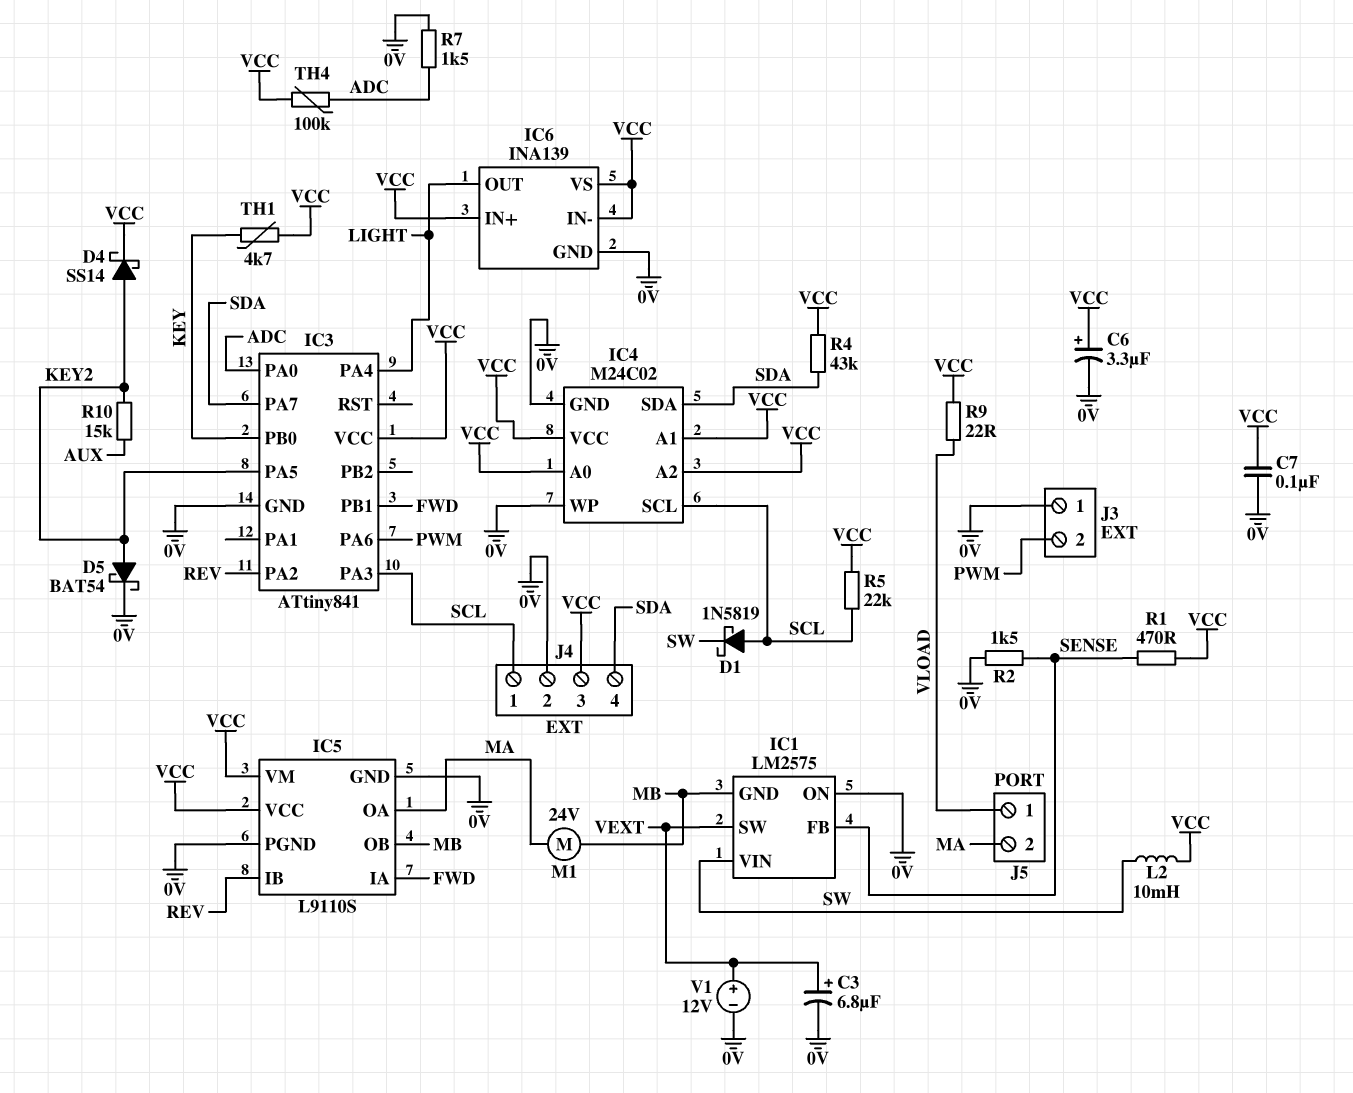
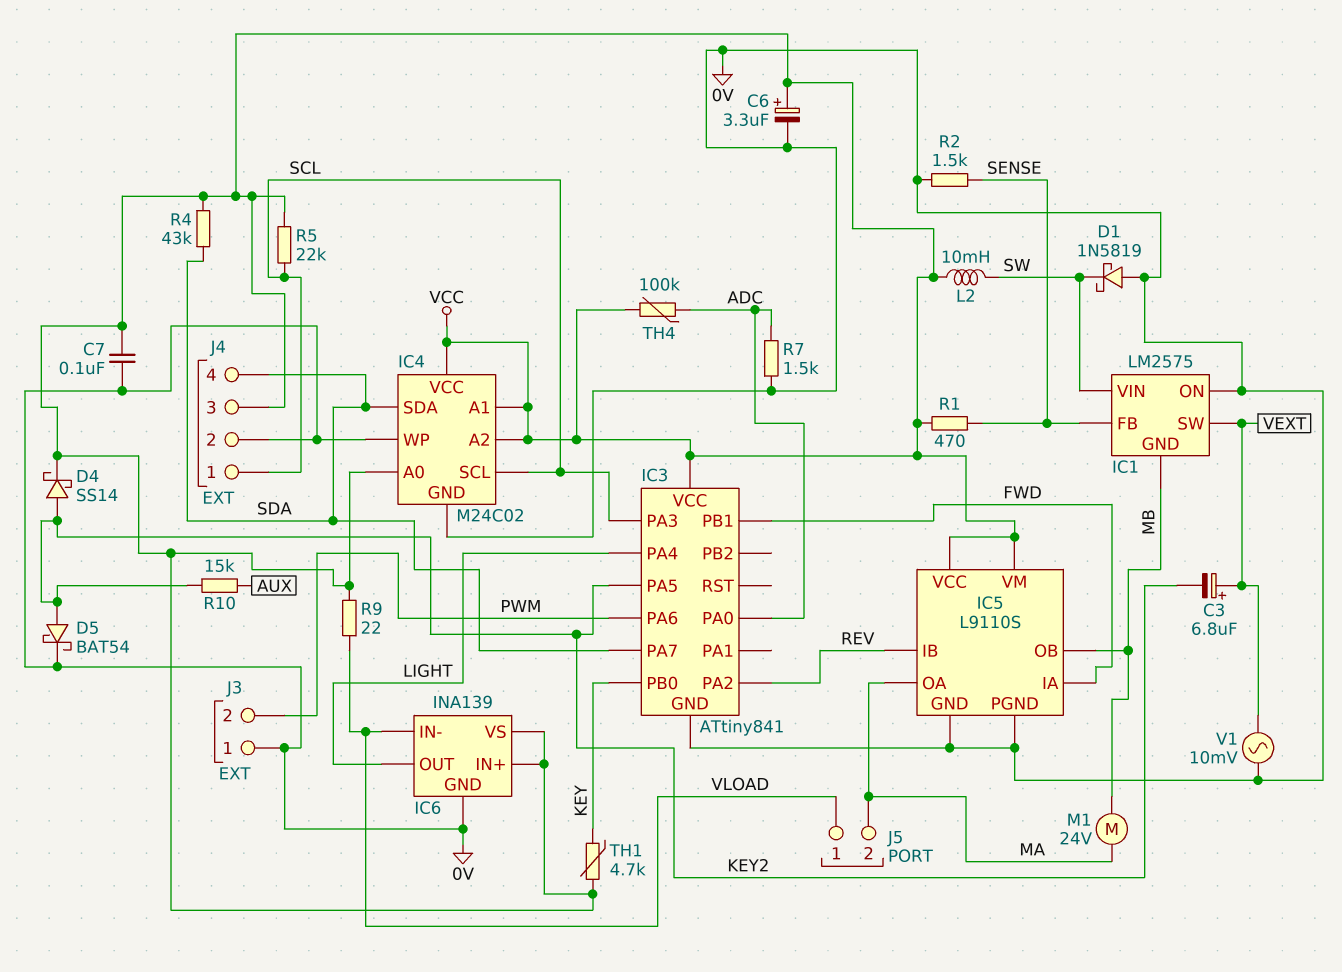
C3: 6.8uF (plus VEXT, minus 0V) -> 6.8uF (plus VEXT, minus KEY2)
D1: schottky 1N5819 (A SCL, K SW) -> schottky 1N5819 (A 0V, K SW)
IC6 pin IN-: VCC -> VLOAD
V1: 12V (plus VEXT, minus 0V) -> AC 10mV (0V, VEXT)

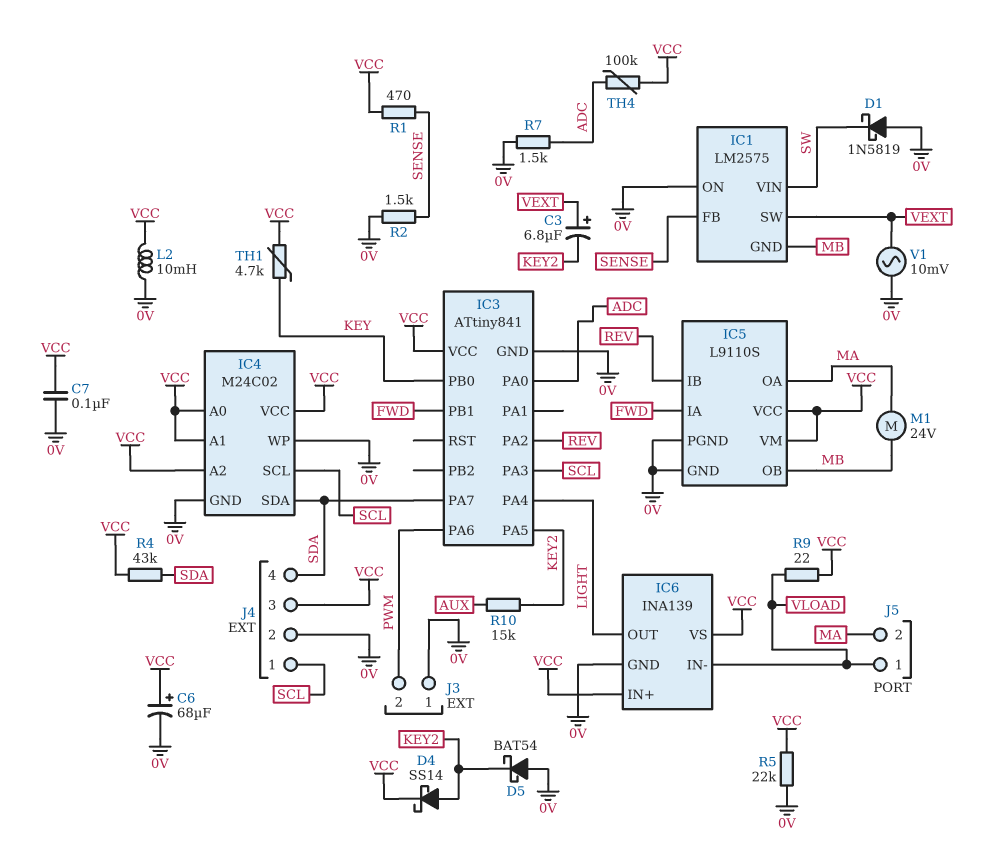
C6: 3.3uF (plus VCC, minus 0V) -> 68uF (plus VCC, minus 0V)
D5: schottky BAT54 (A KEY2, K 0V) -> schottky BAT54 (A 0V, K KEY2)
L2: 10mH (SW, VCC) -> 10mH (0V, VCC)
R5: 22k (SCL, VCC) -> 22k (0V, VCC)

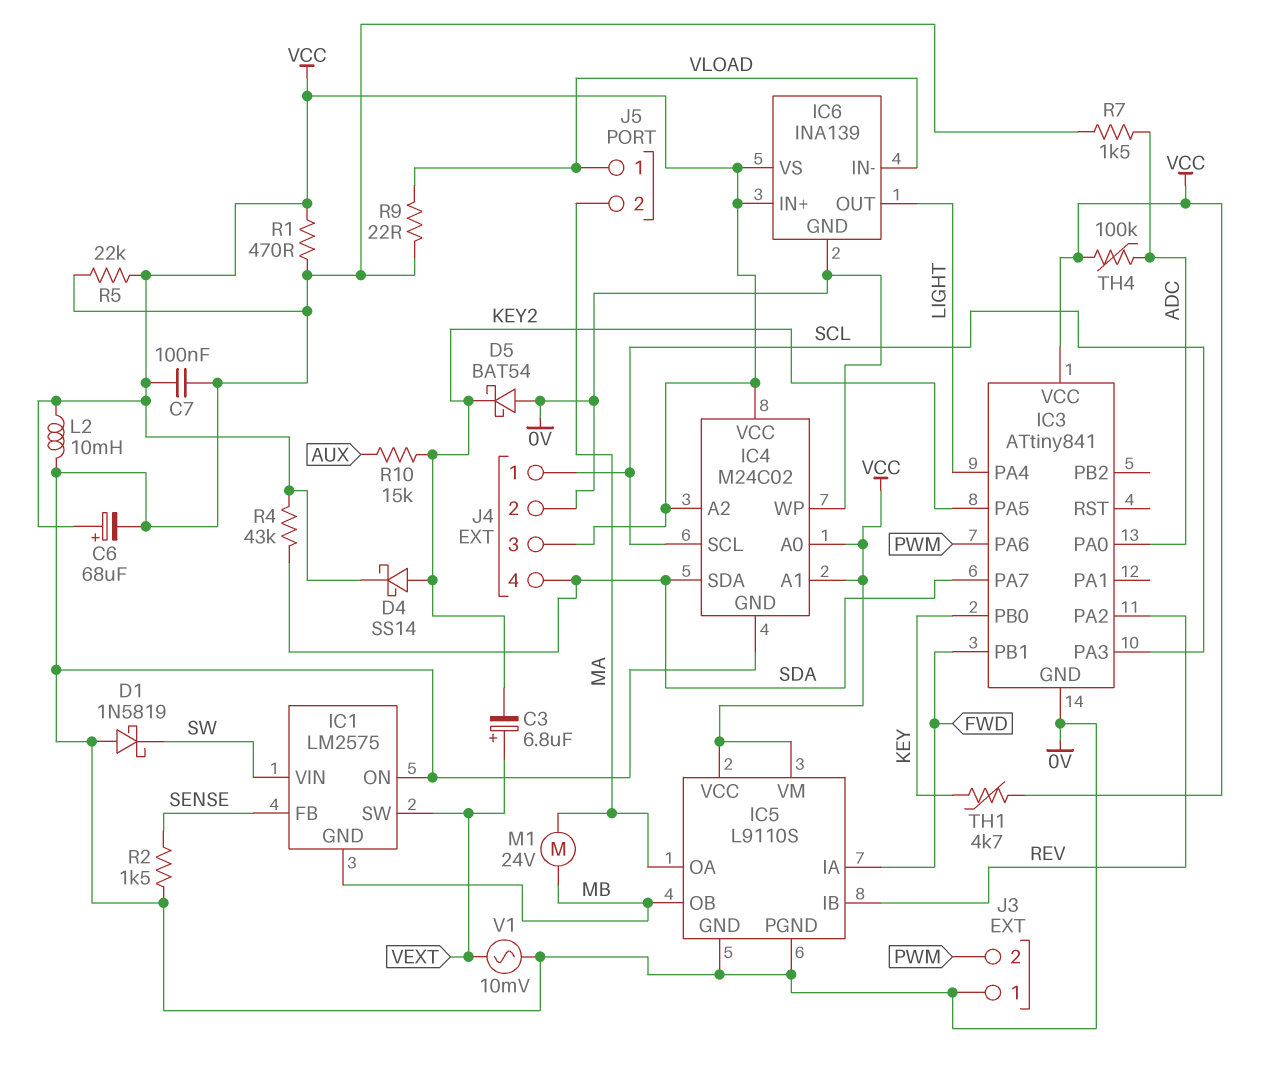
R1: 470 (SENSE, VCC) -> 470 (0V, VCC)
R9: 22 (VCC, VLOAD) -> 22 (0V, VLOAD)

